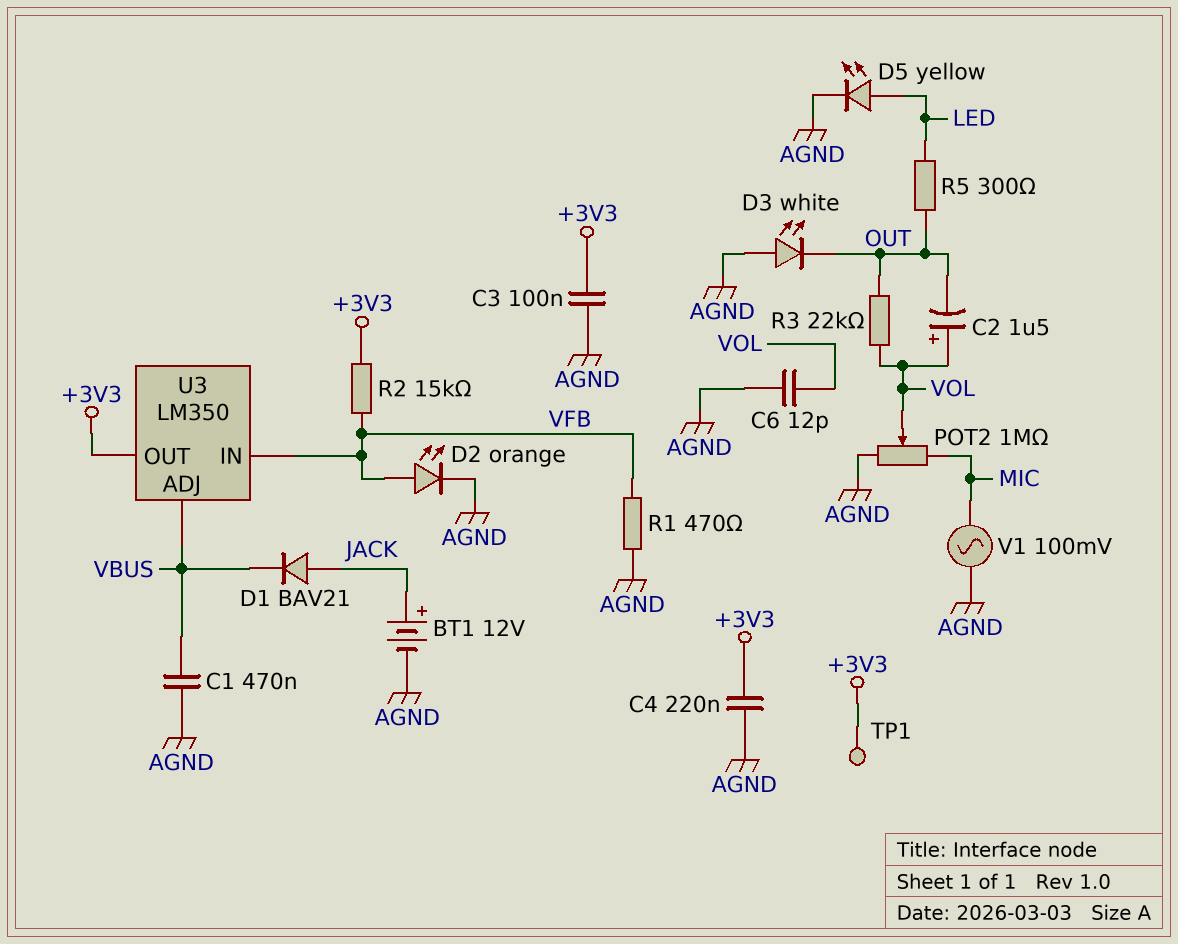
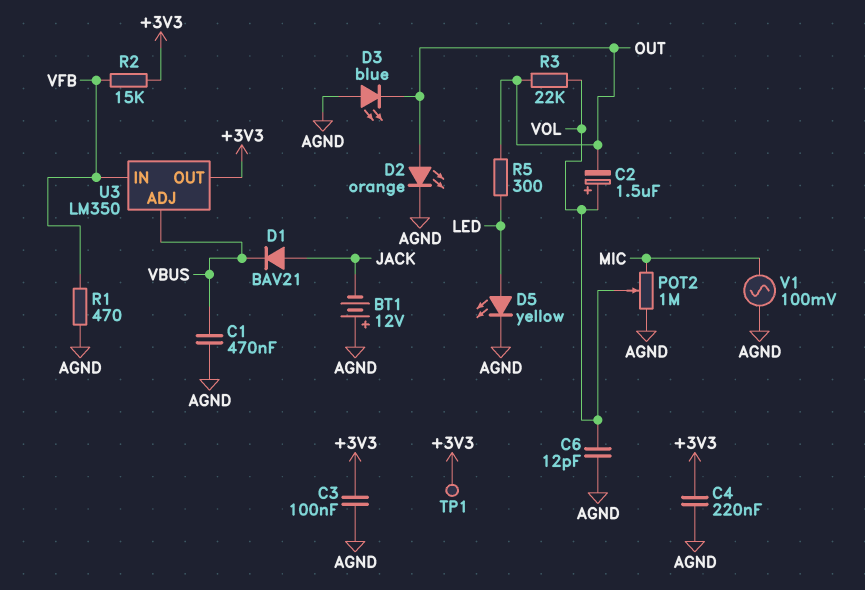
BT1: 12V (plus JACK, minus AGND) -> 12V (plus AGND, minus JACK)
D2: LED orange (A VFB, K AGND) -> LED orange (A OUT, K AGND)
D3: LED white (A AGND, K OUT) -> LED blue (A AGND, K OUT)

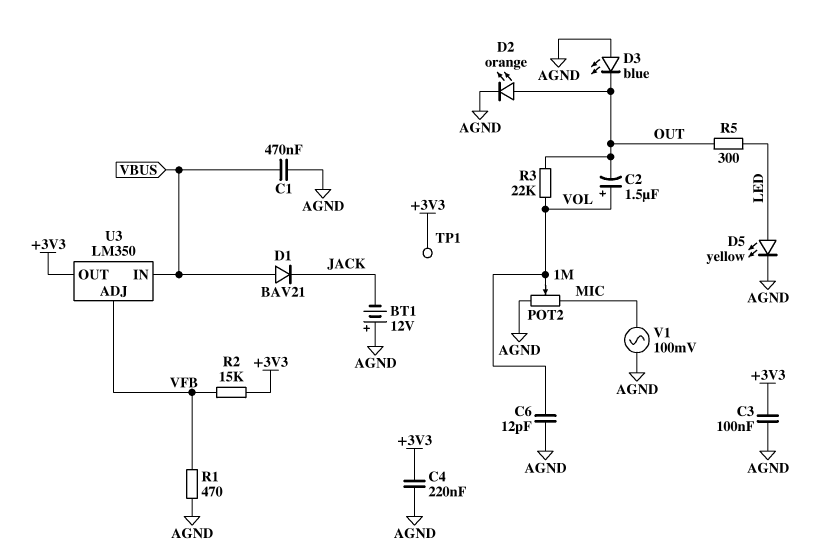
D1: diode BAV21 (A JACK, K VBUS) -> diode BAV21 (A VBUS, K JACK)
U3 pin ADJ: VBUS -> VFB
U3 pin IN: VFB -> VBUS

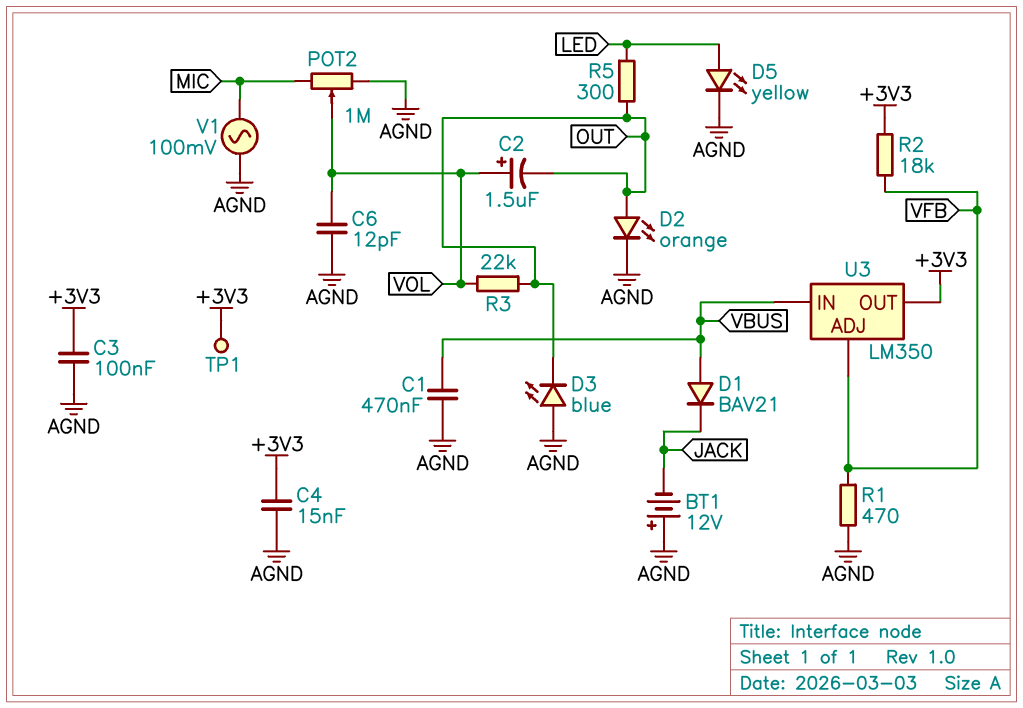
C4: 220nF (+3V3, AGND) -> 15nF (+3V3, AGND)
R2: 15k (+3V3, VFB) -> 18k (+3V3, VFB)

